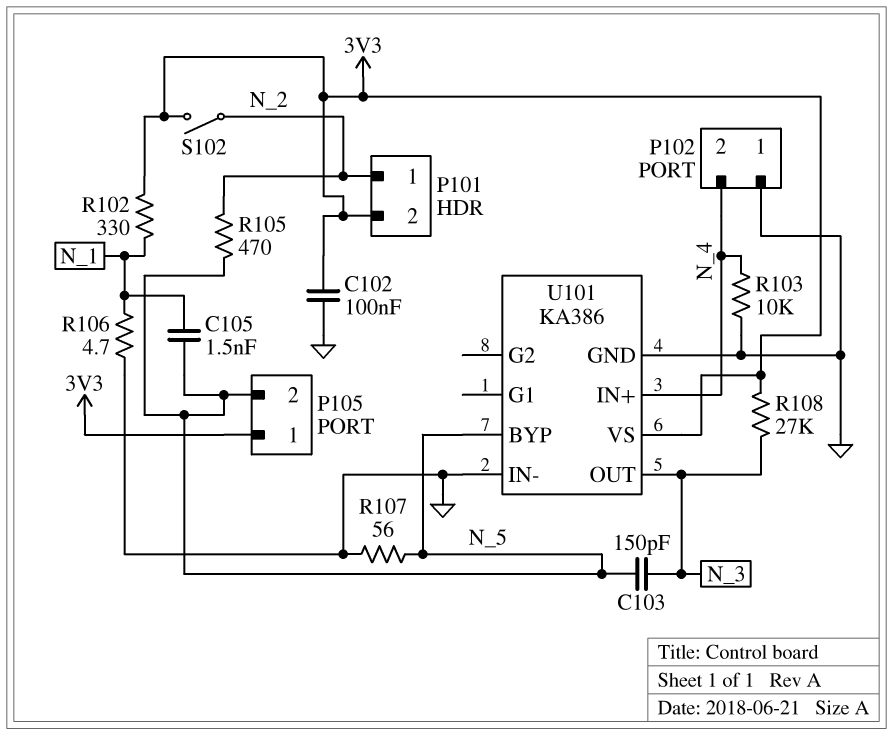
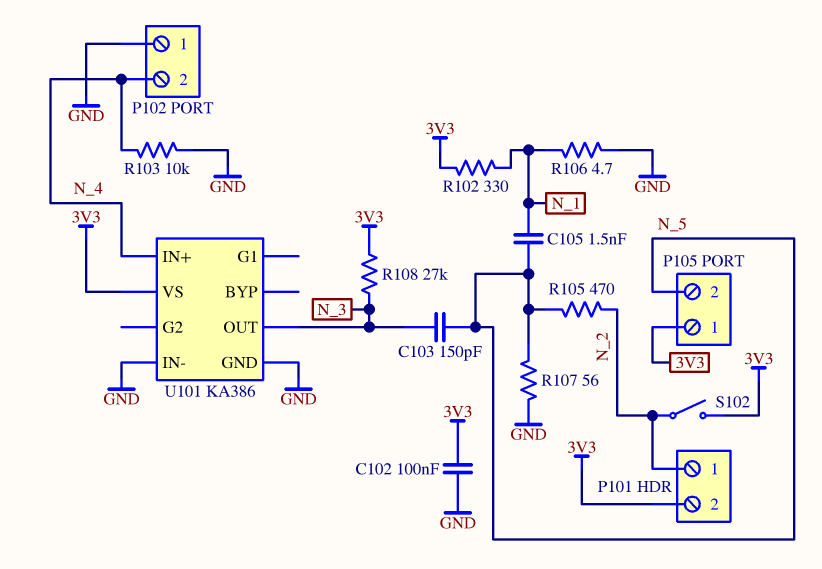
U101 pin BYP: N_5 -> none

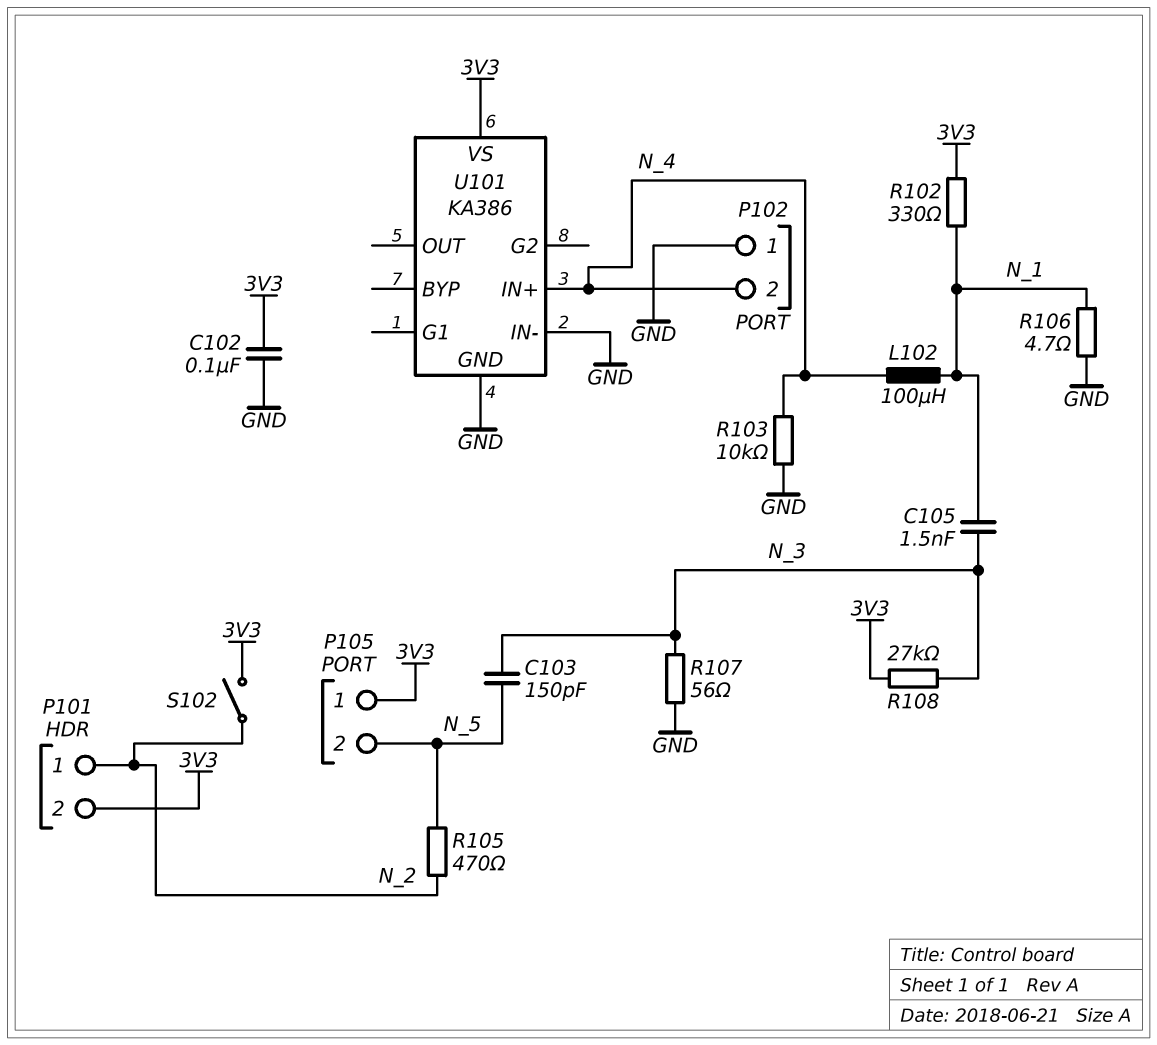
C105: 1.5nF (N_1, N_5) -> 1.5nF (N_1, N_3)
L102: none -> 100uH (N_1, N_4)
R107: 56 (GND, N_5) -> 56 (GND, N_3)
U101 pin OUT: N_3 -> none

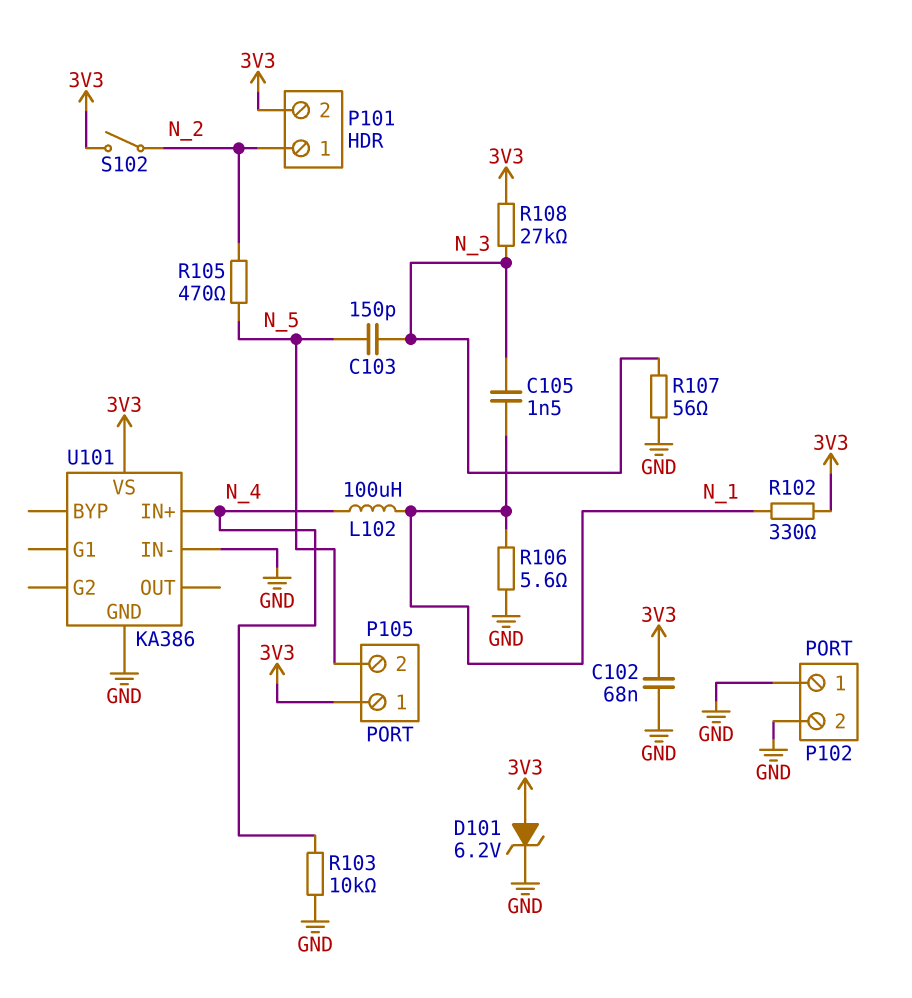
C102: 100nF (3V3, GND) -> 68nF (3V3, GND)
D101: none -> zener 6.2V (A 3V3, K GND)
P102 pin 2: N_4 -> GND
R106: 4.7 (GND, N_1) -> 5.6 (GND, N_1)

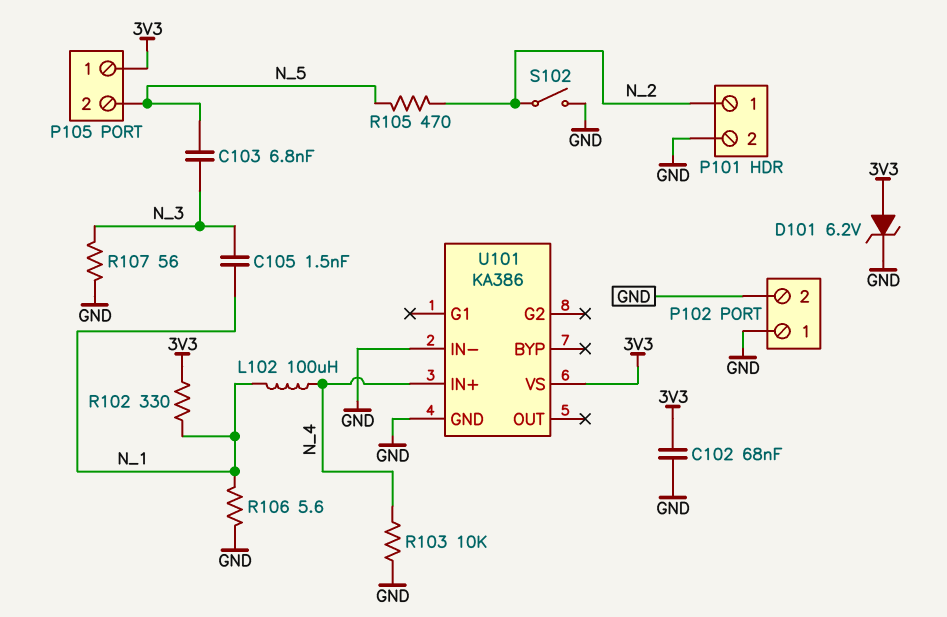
C103: 150pF (N_3, N_5) -> 6.8nF (N_3, N_5)
P101 pin 2: 3V3 -> GND
R108: 27k (3V3, N_3) -> none
S102: switch (3V3, N_2) -> switch (GND, N_2)

